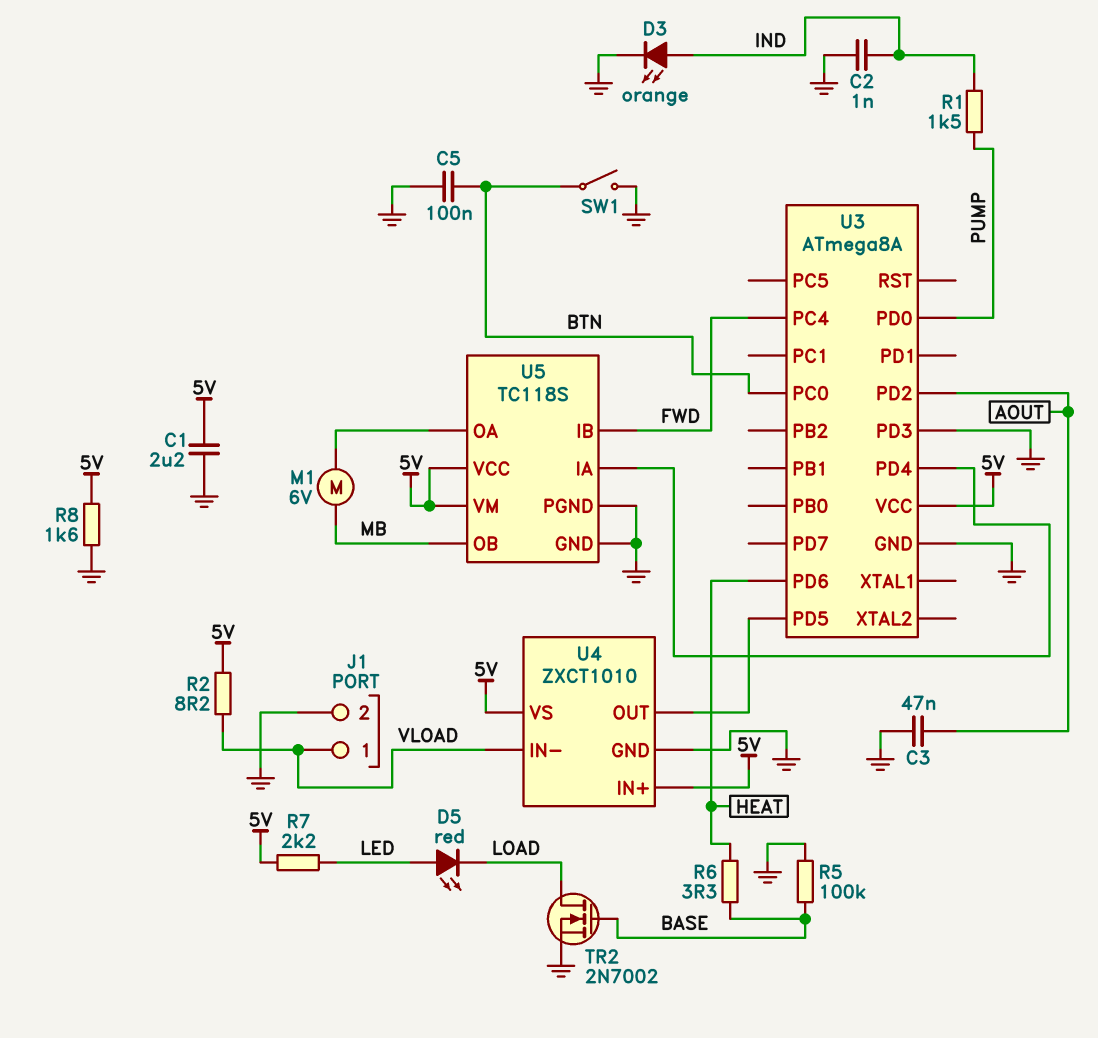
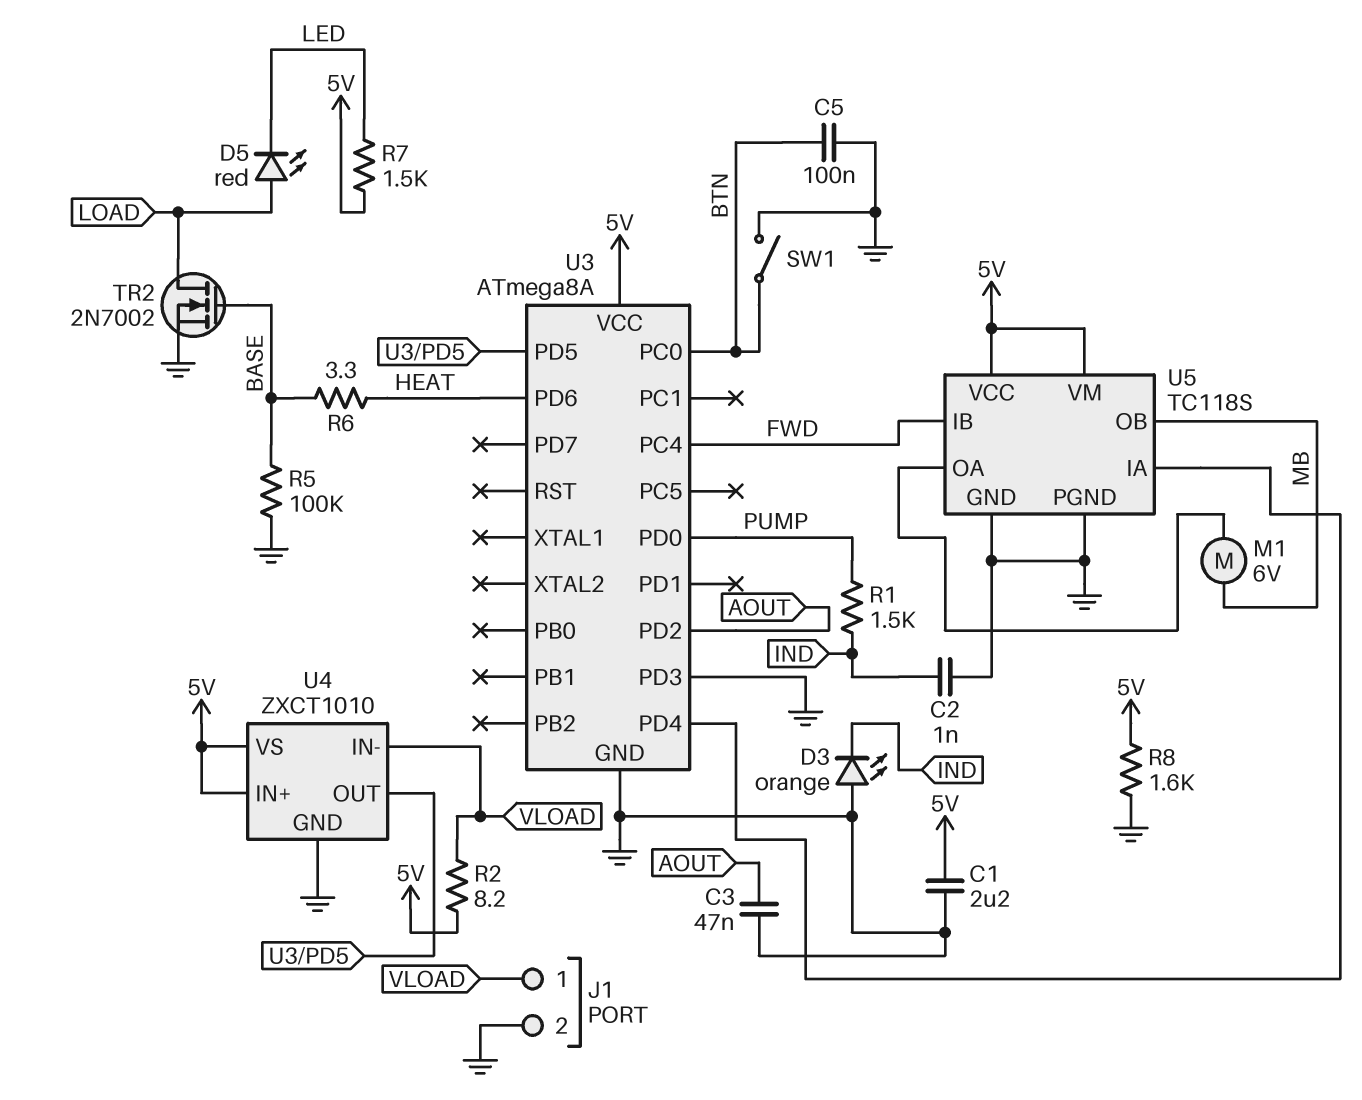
D3: LED orange (A IND, K GND) -> LED orange (A GND, K IND)
D5: LED red (A LED, K LOAD) -> LED red (A LOAD, K LED)
R7: 2.2k (5V, LED) -> 1.5k (5V, LED)

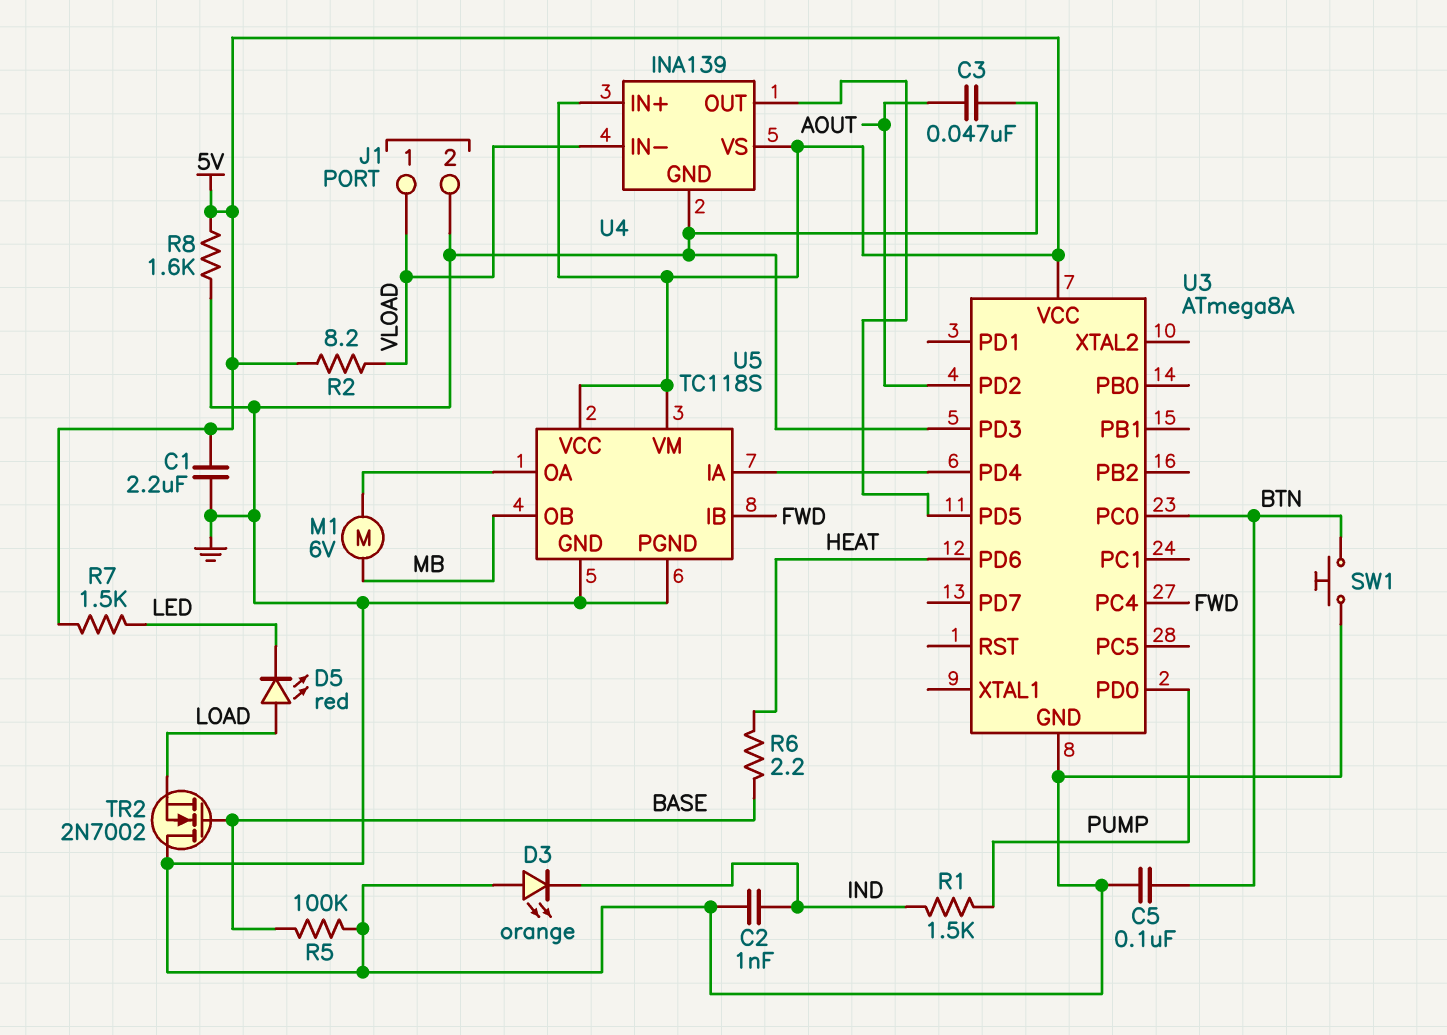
R6: 3.3 (BASE, HEAT) -> 2.2 (BASE, HEAT)
SW1: switch (BTN, GND) -> button (BTN, GND)
TR2: NMOS 2N7002 (G BASE, D LOAD, S GND) -> NMOS 2N7002 (G BASE, D GND, S LOAD)
U4: ZXCT1010 -> INA139

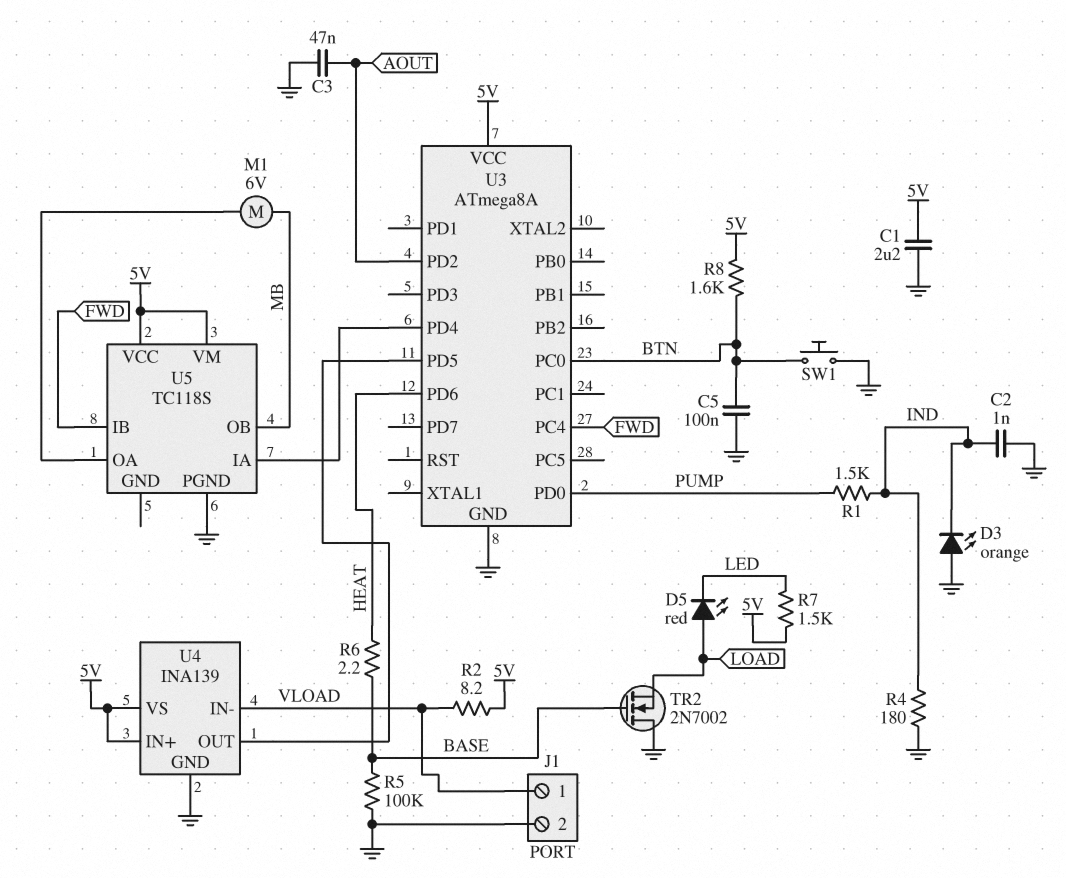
R4: none -> 180 (GND, IND)
R8: 1.6k (5V, GND) -> 1.6k (5V, BTN)
U3 pin PD3: GND -> none
U5 pin GND: GND -> none

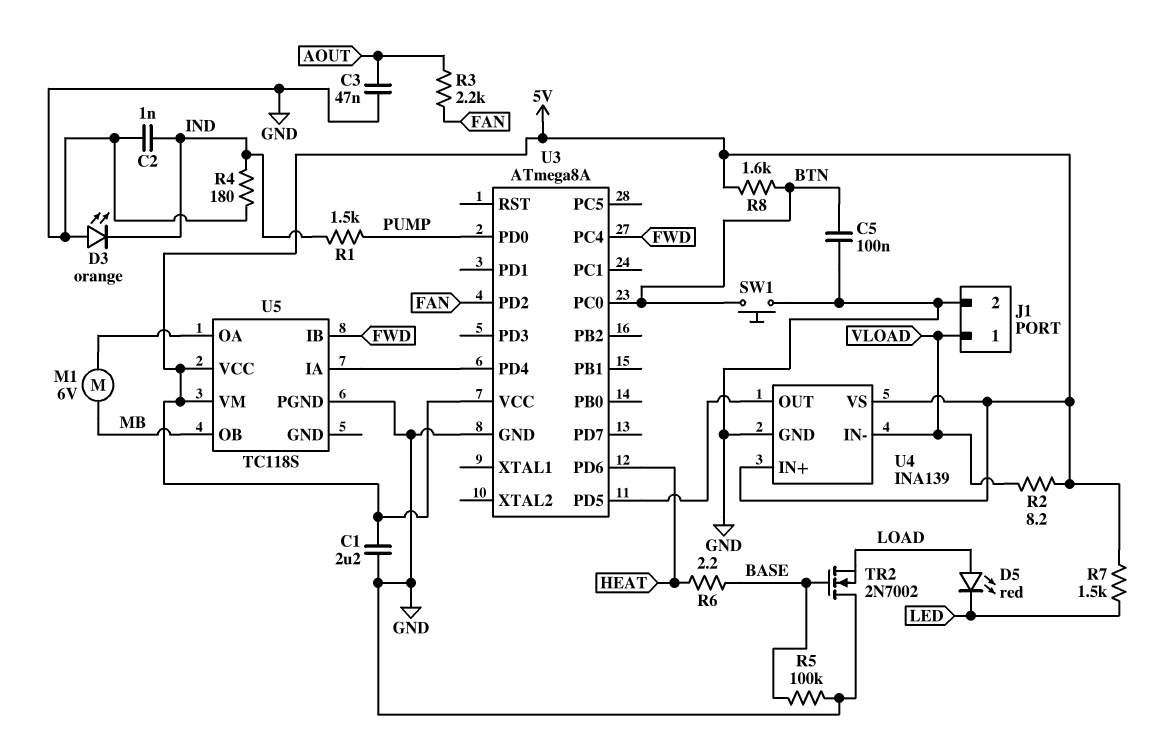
R3: none -> 2.2k (AOUT, FAN)
U3 pin PD2: AOUT -> FAN

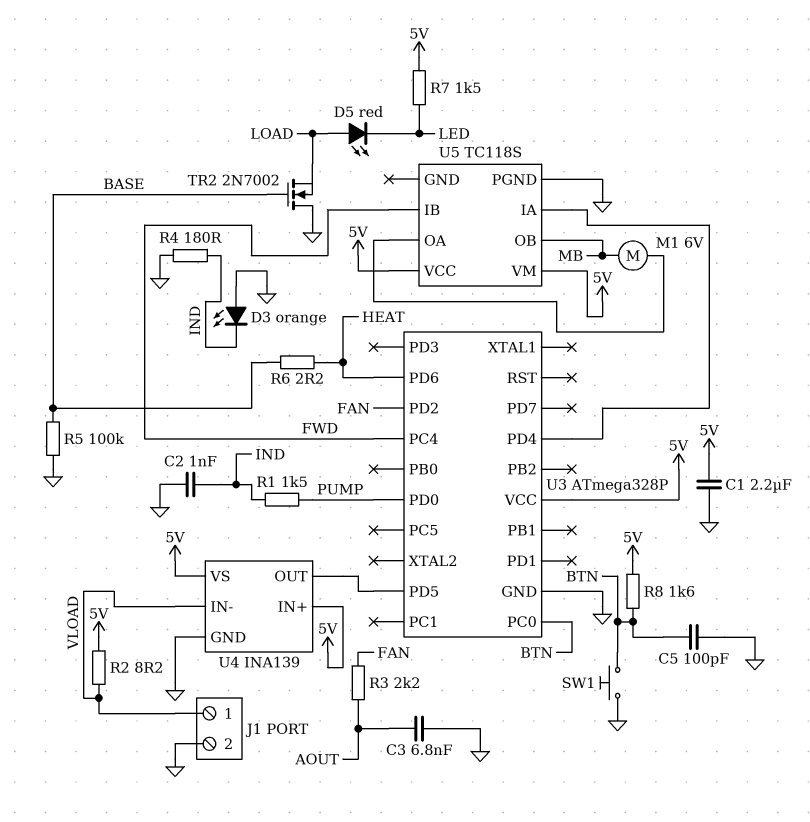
C3: 47nF (AOUT, GND) -> 6.8nF (AOUT, GND)
C5: 100nF (BTN, GND) -> 100pF (BTN, GND)
U3: ATmega8A -> ATmega328P

